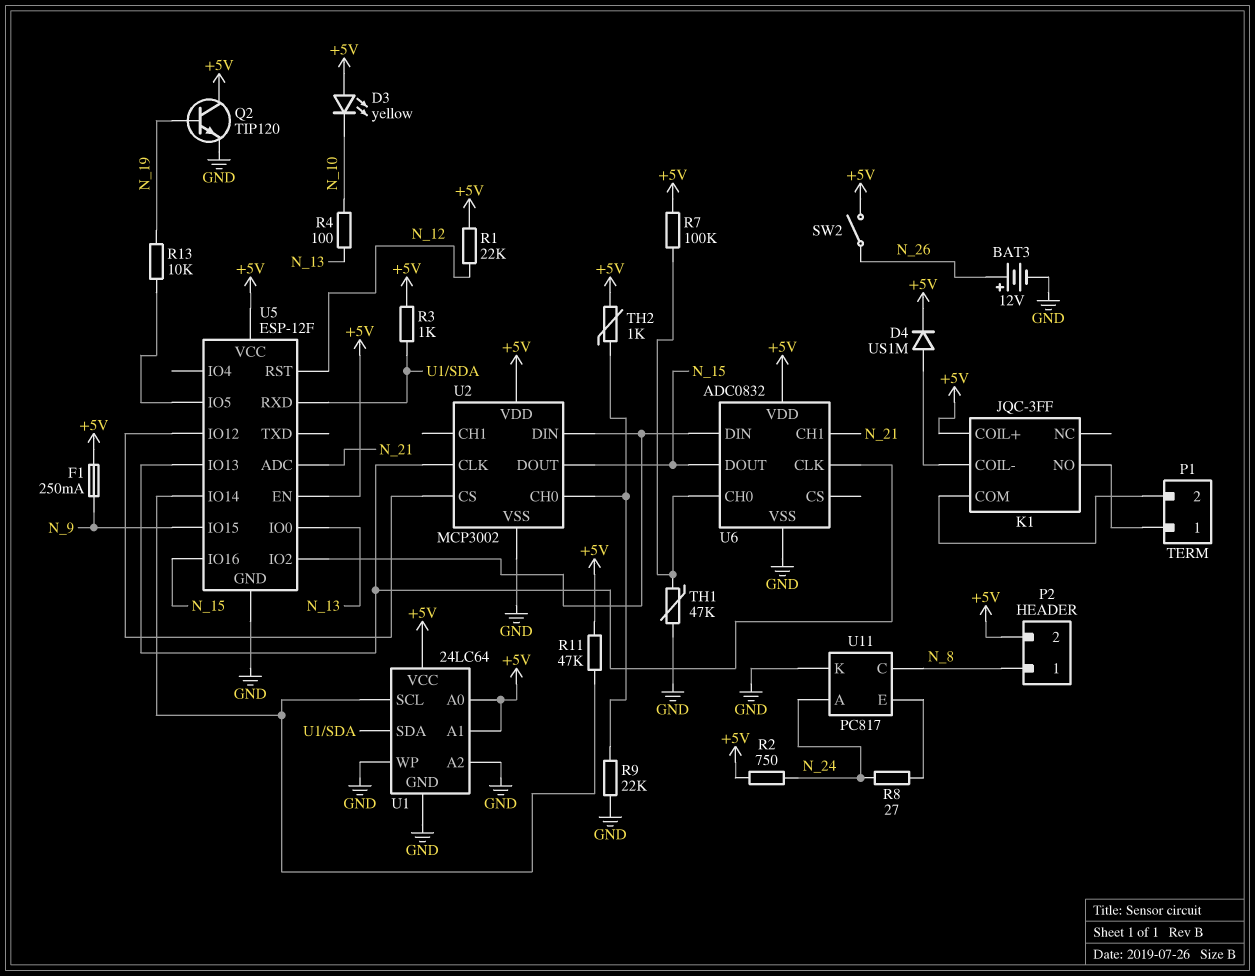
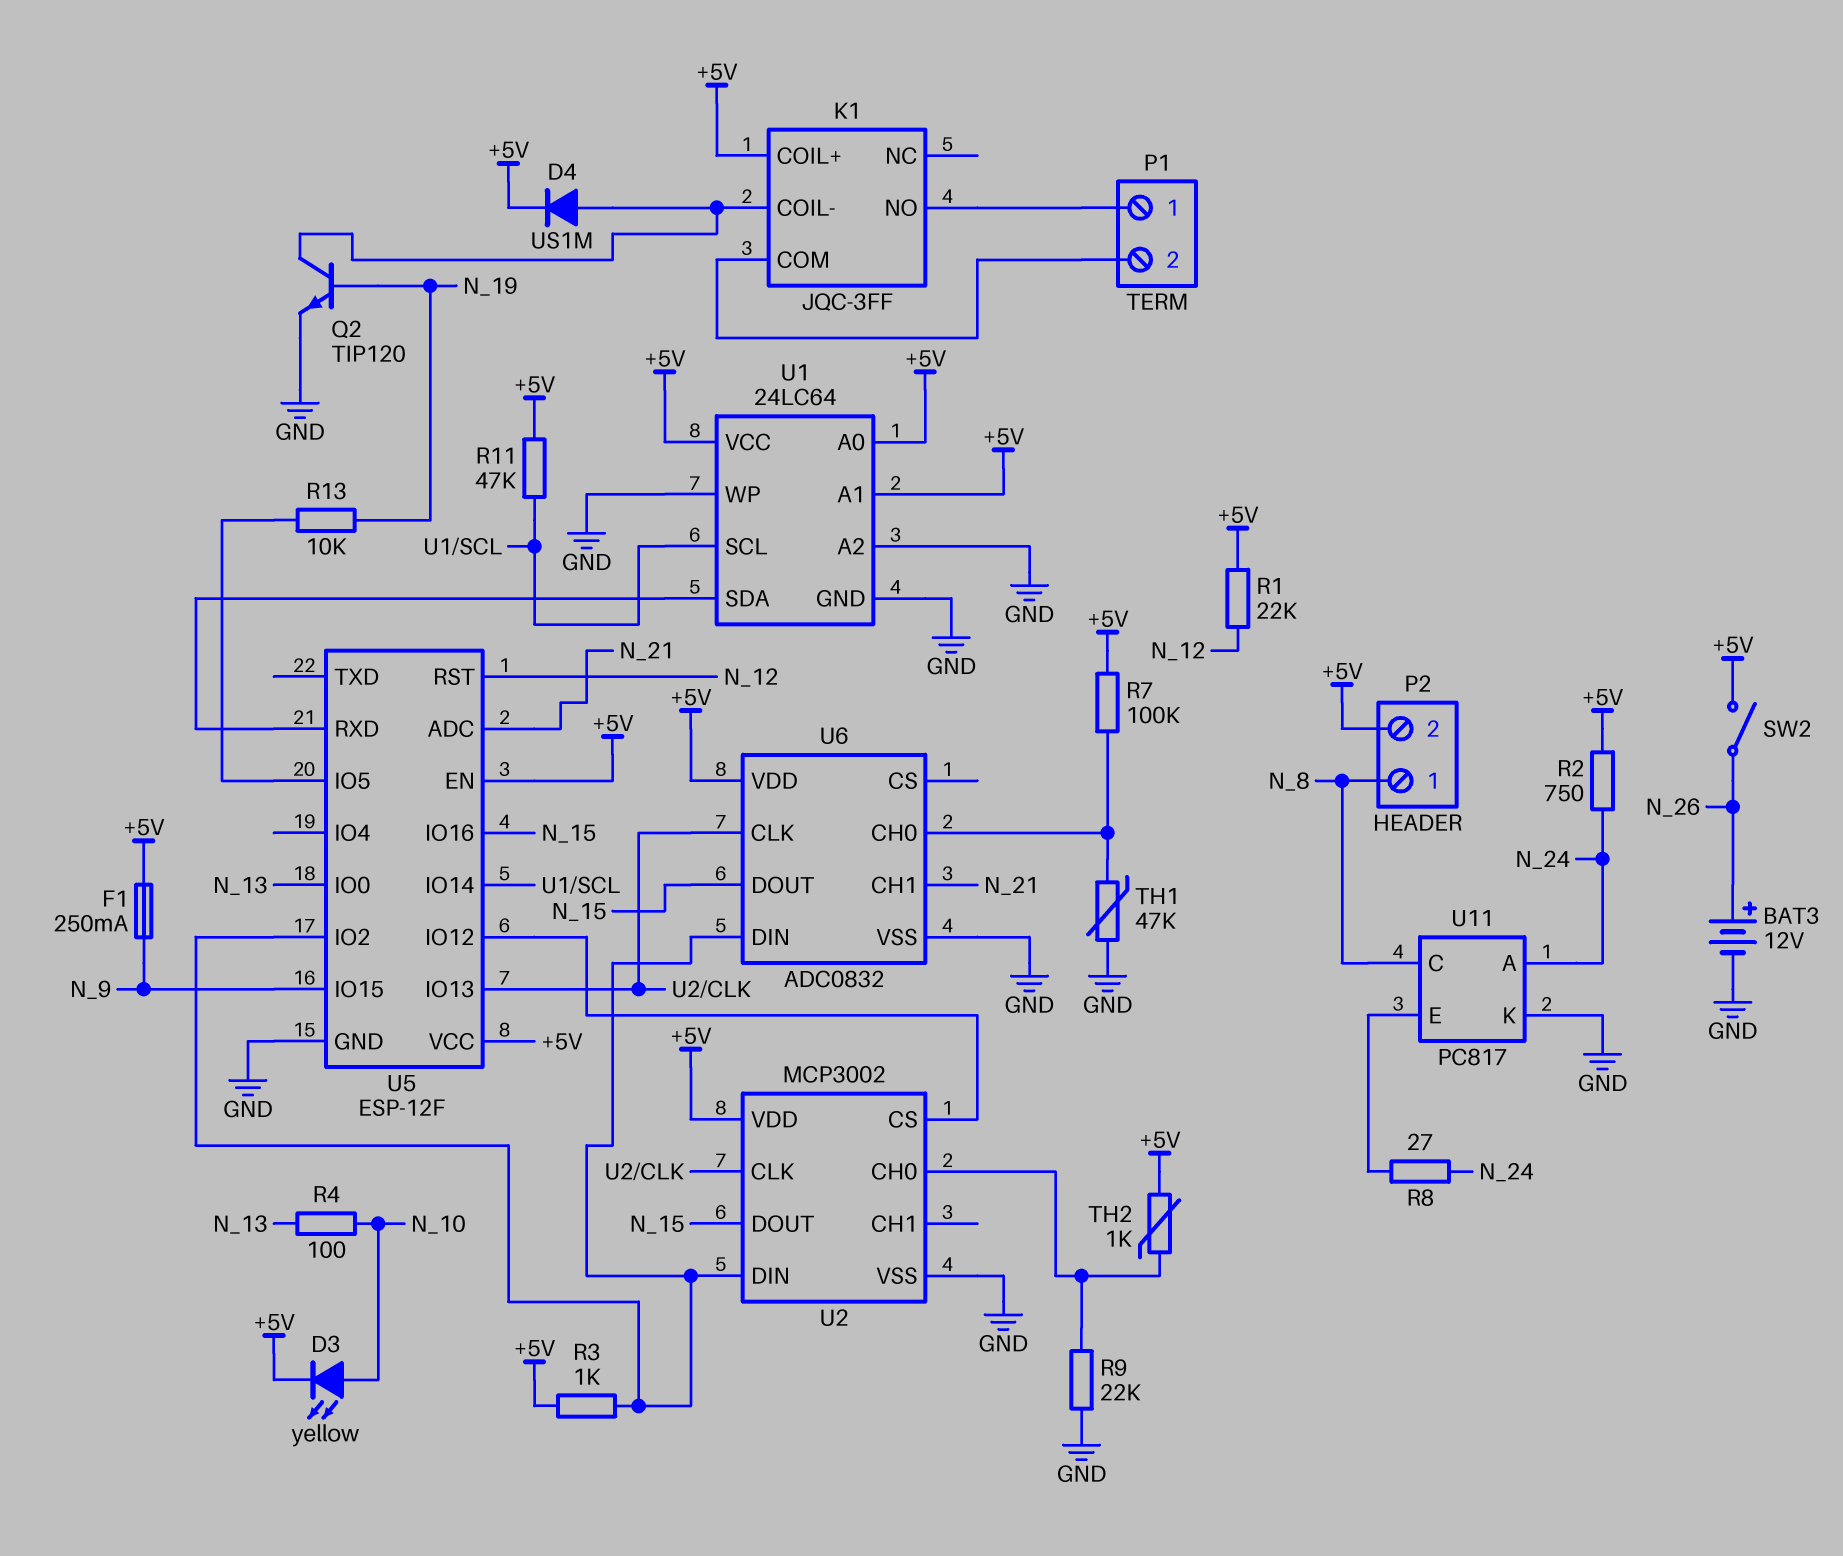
D3: LED yellow (A +5V, K N_10) -> LED yellow (A N_10, K +5V)
Q2: NPN TIP120 (B N_19, C +5V, E GND) -> NPN TIP120 (B N_19, C K1/COIL-, E GND)
R3: 1k (+5V, U1/SDA) -> 1k (+5V, U2/DIN)

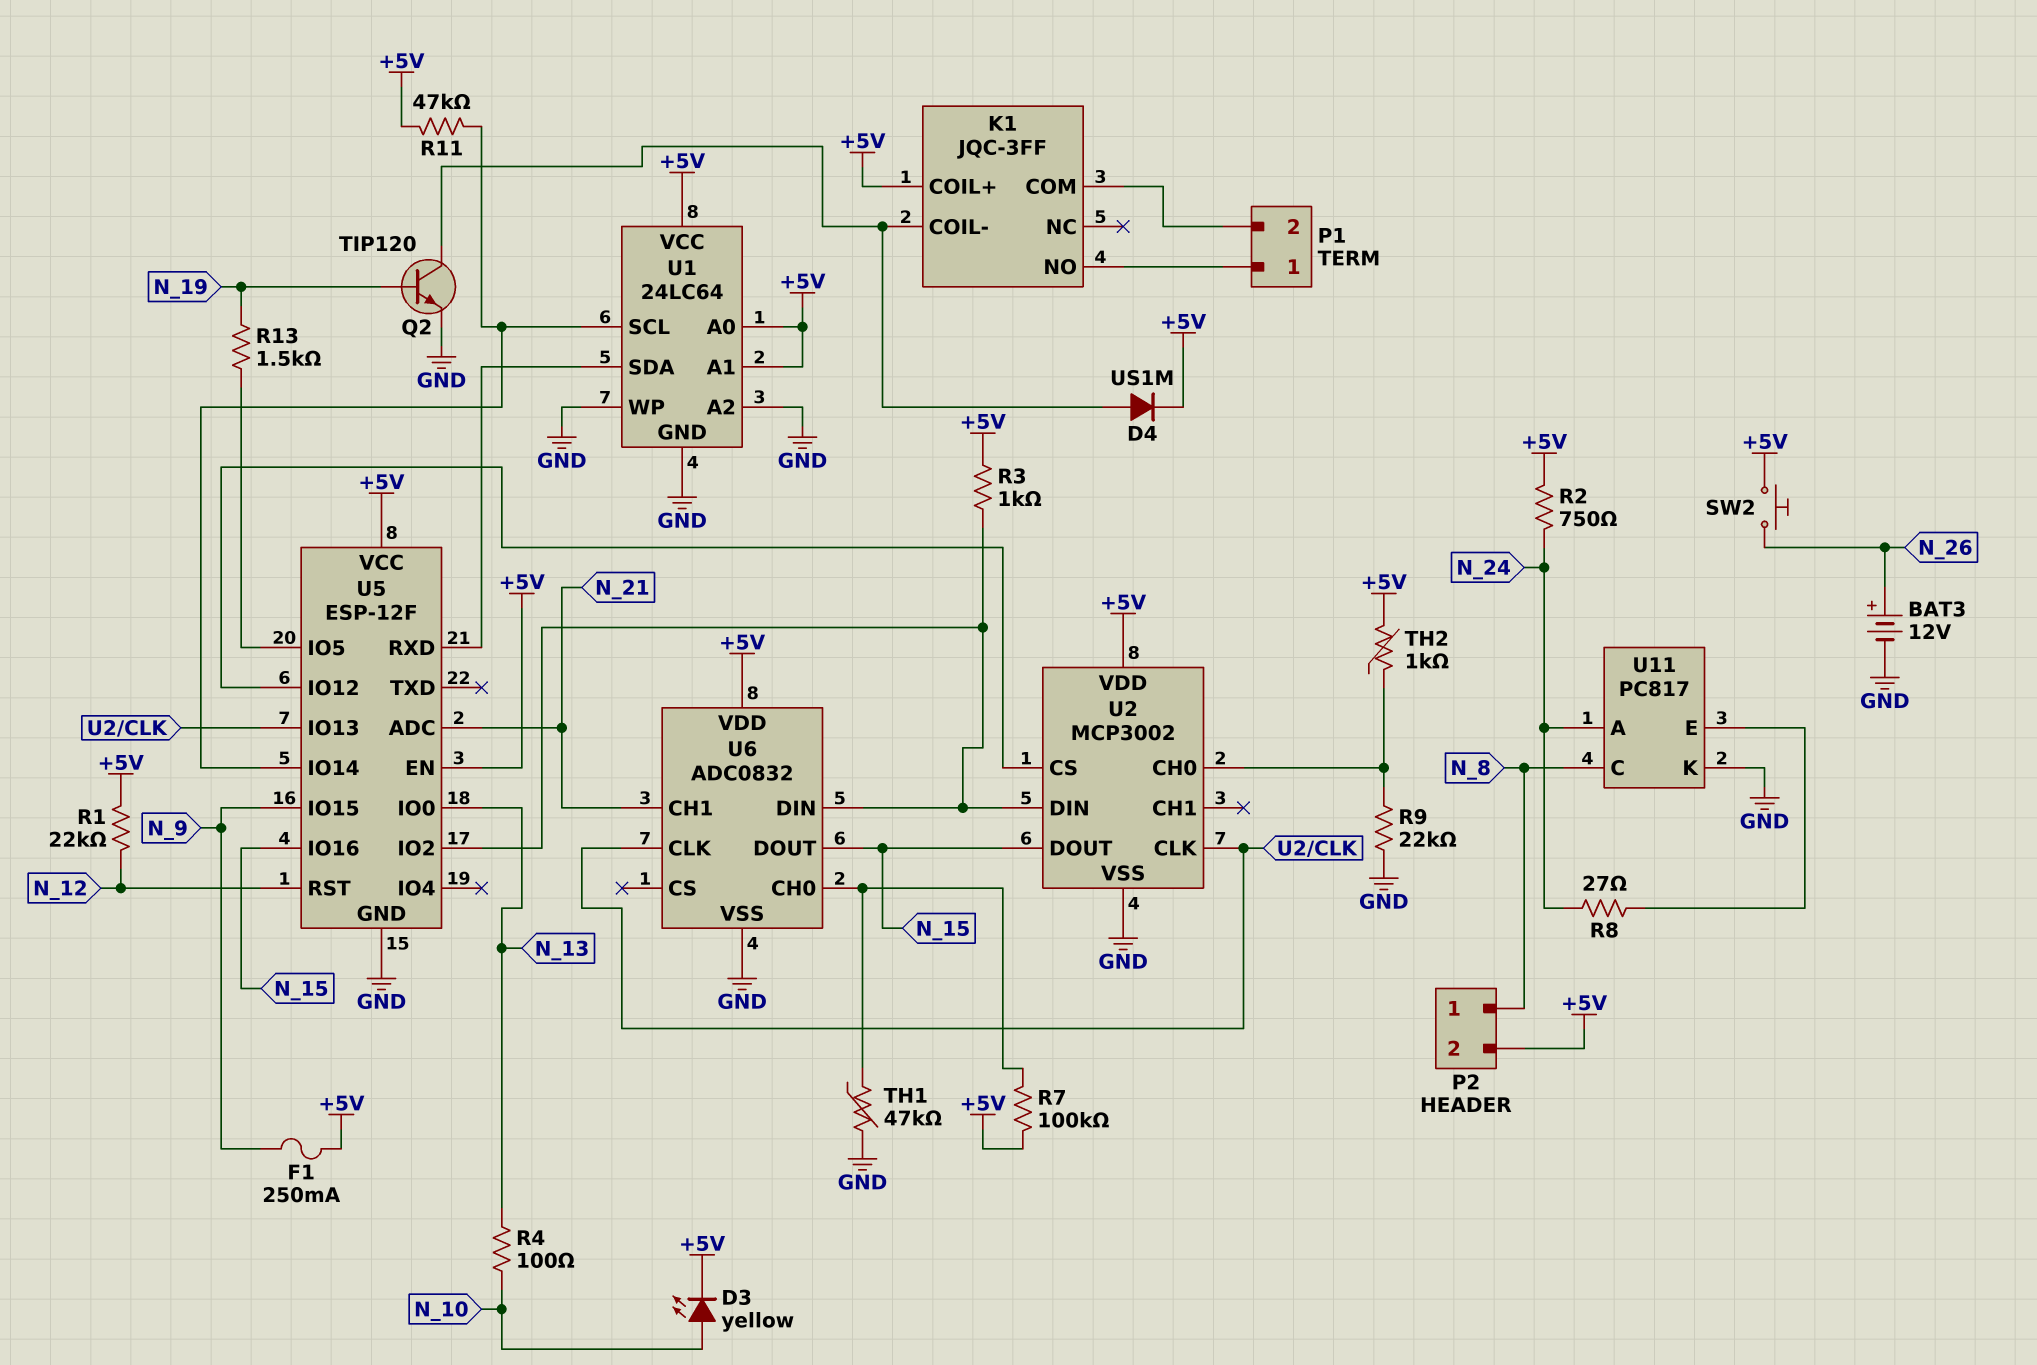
R13: 10k (N_19, U5/IO5) -> 1.5k (N_19, U5/IO5)
SW2: switch (+5V, N_26) -> button (+5V, N_26)

